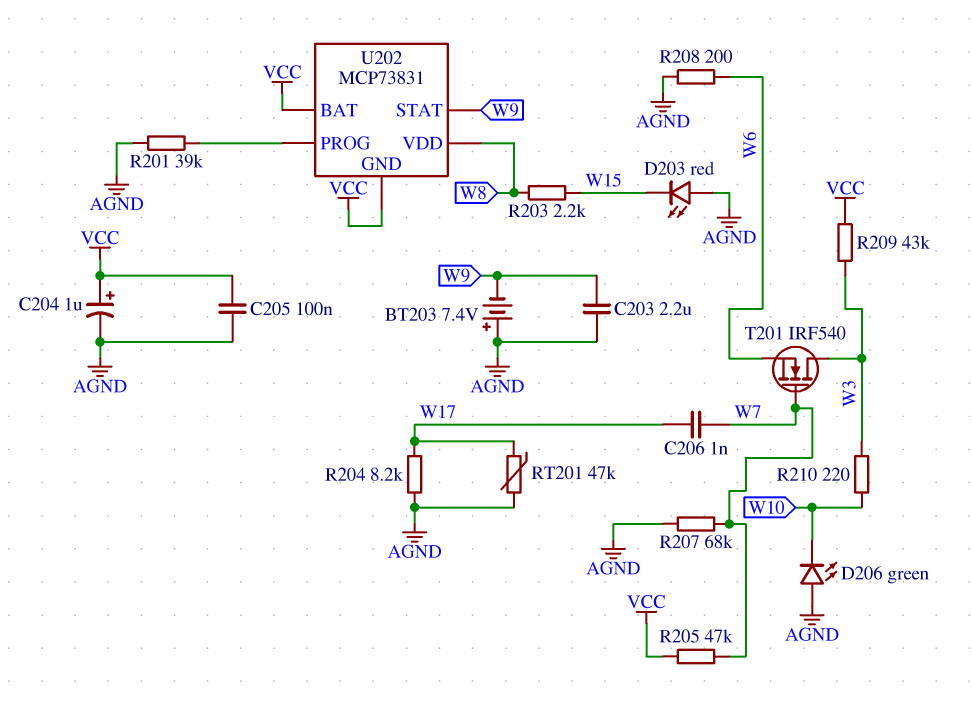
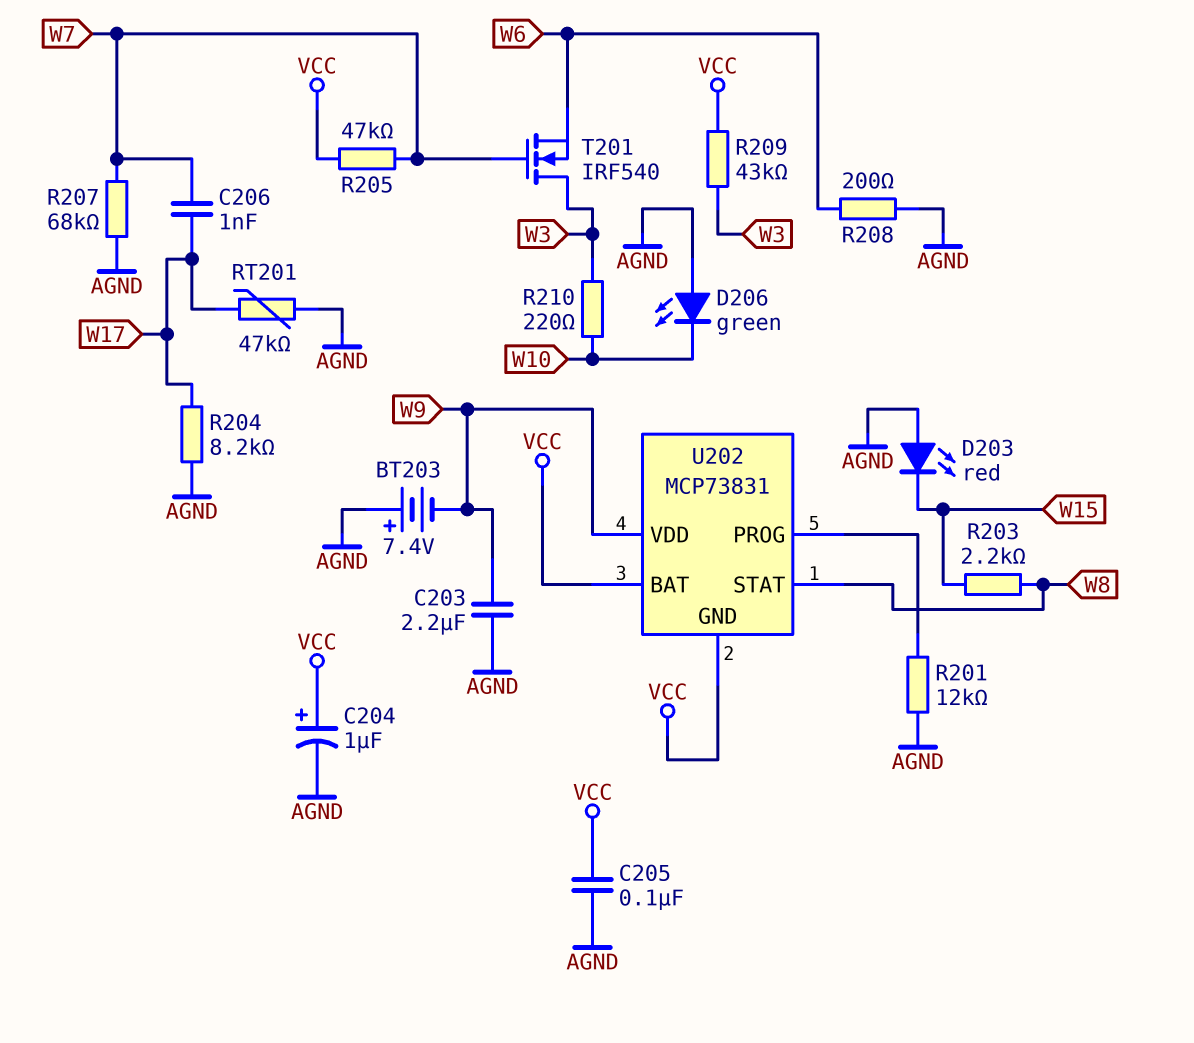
R201: 39k (AGND, U202/PROG) -> 12k (AGND, U202/PROG)
U202 pin STAT: W9 -> W8
U202 pin VDD: W8 -> W9

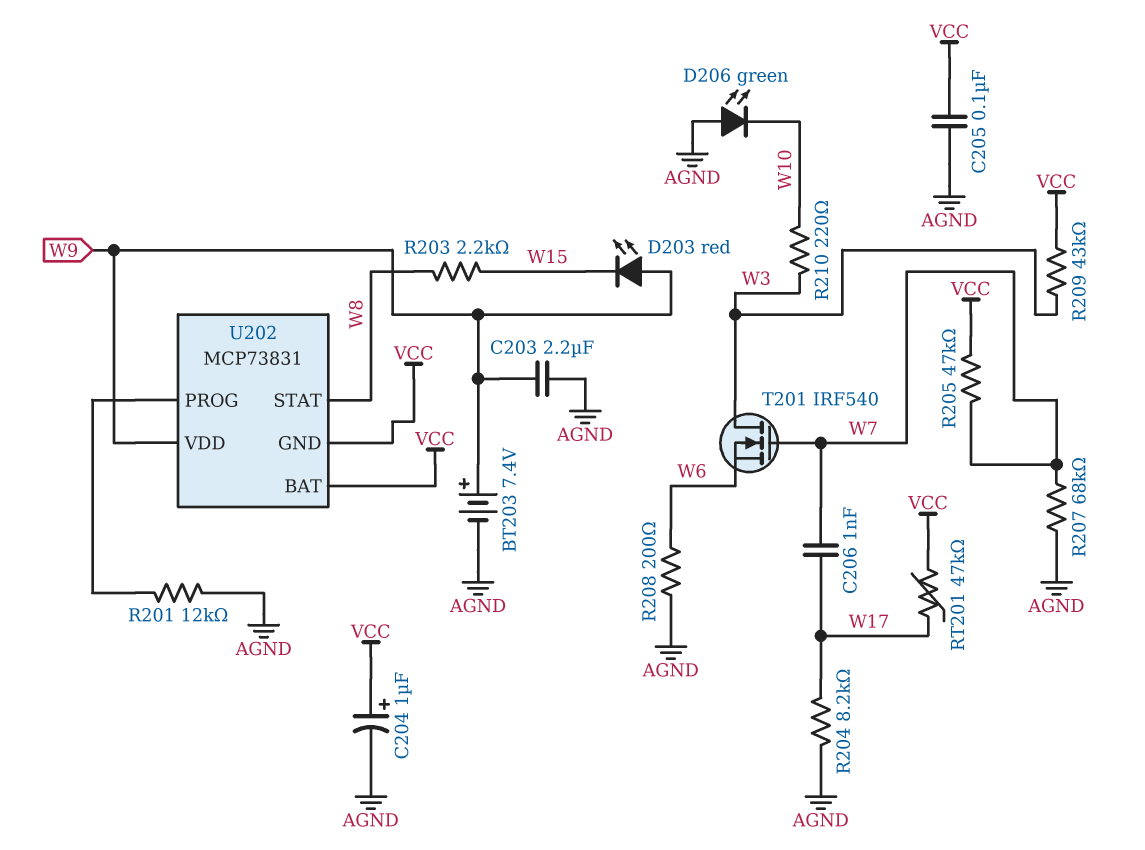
BT203: 7.4V (plus AGND, minus W9) -> 7.4V (plus W9, minus AGND)
D203: LED red (A AGND, K W15) -> LED red (A W9, K W15)
RT201: 47k (AGND, W17) -> 47k (VCC, W17)

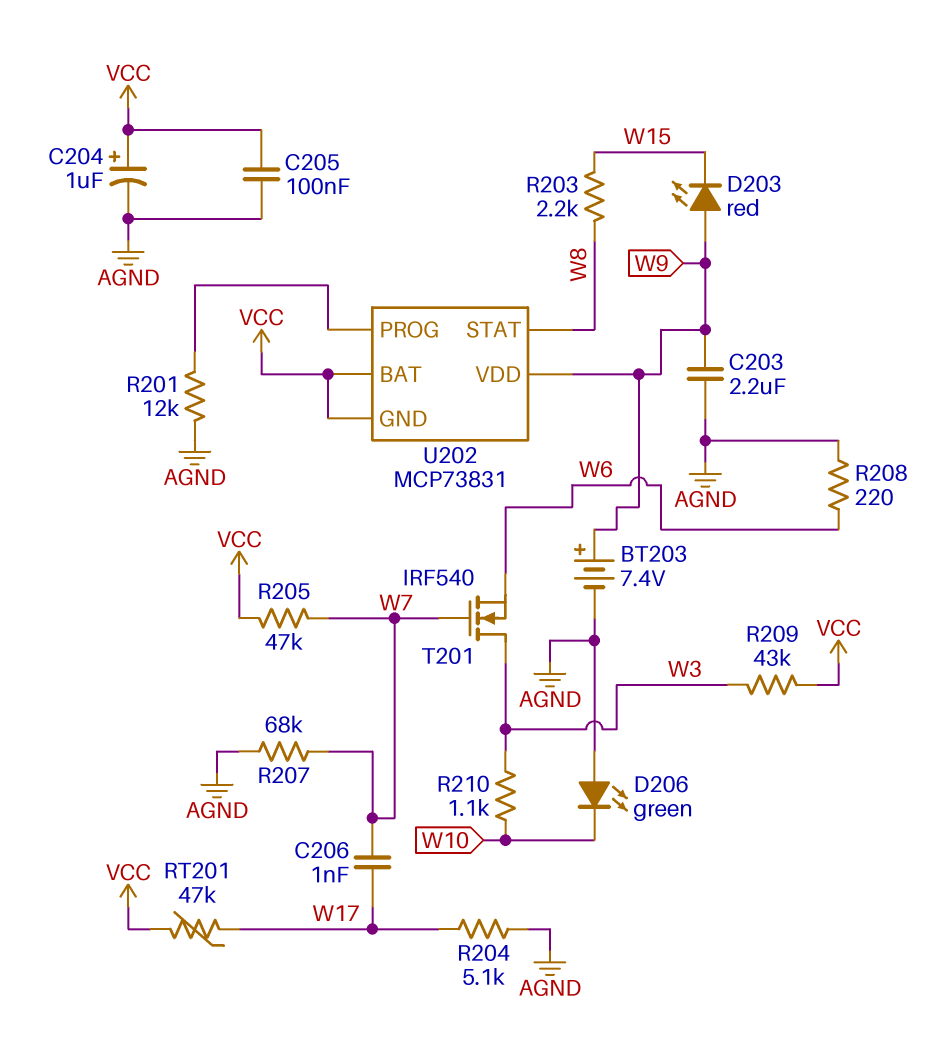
R204: 8.2k (AGND, W17) -> 5.1k (AGND, W17)
R208: 200 (AGND, W6) -> 220 (AGND, W6)
R210: 220 (W3, W10) -> 1.1k (W3, W10)

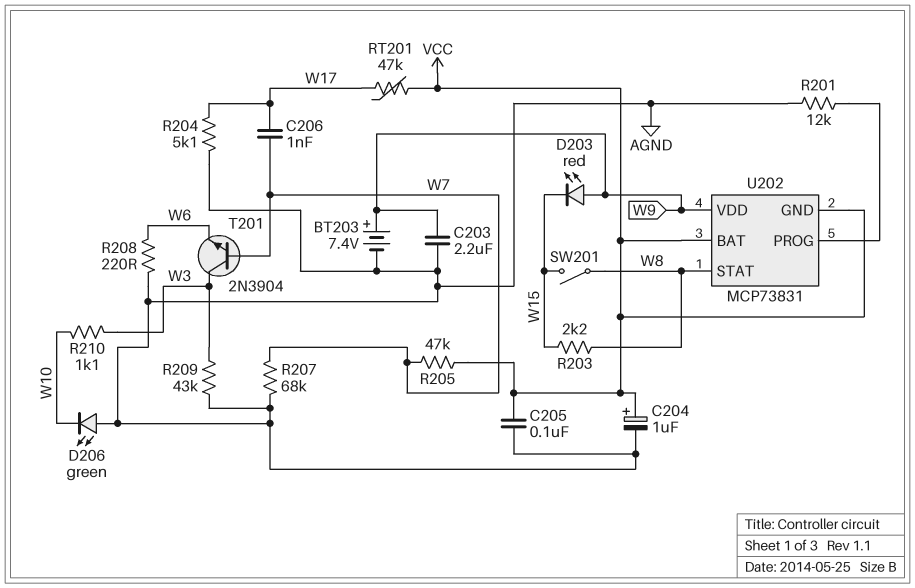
R209: 43k (VCC, W3) -> 43k (AGND, W3)
SW201: none -> switch (W8, W15)
T201: NMOS IRF540 (G W7, D W3, S W6) -> NPN 2N3904 (B W7, C W3, E W6)

